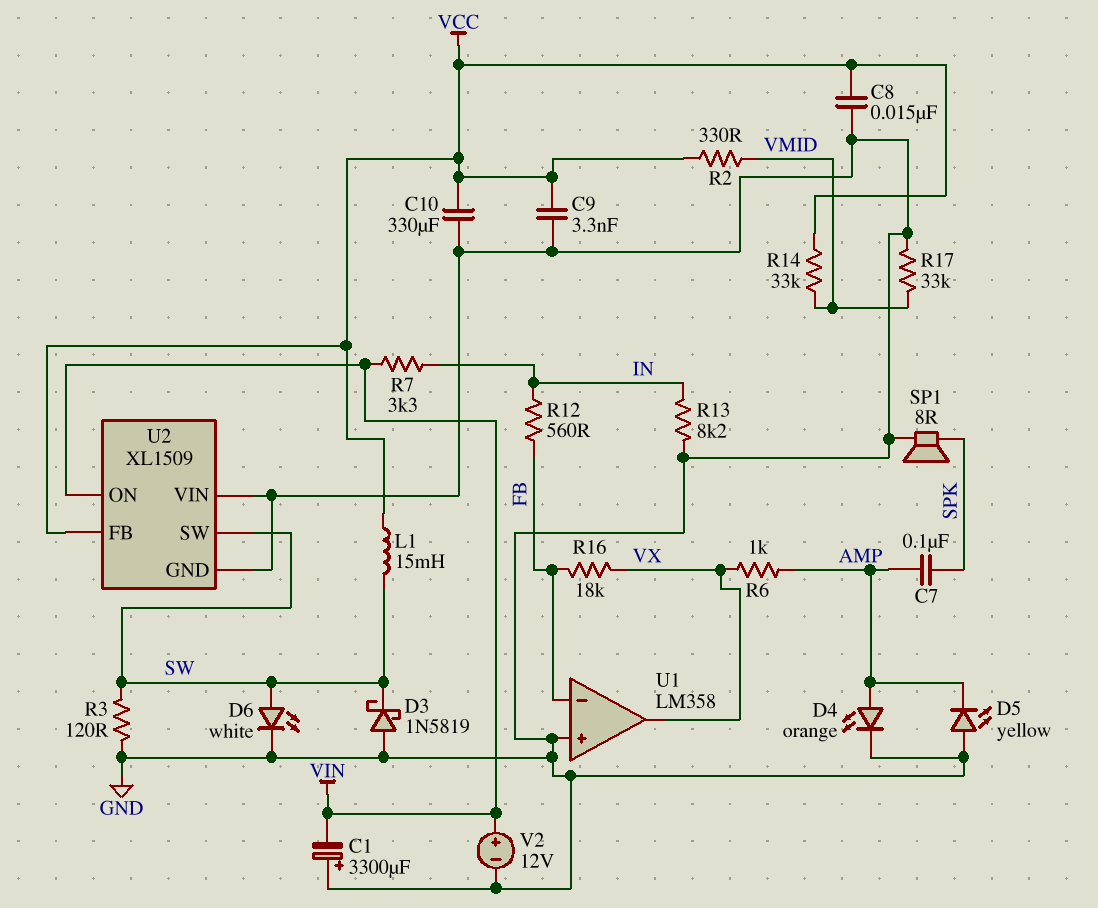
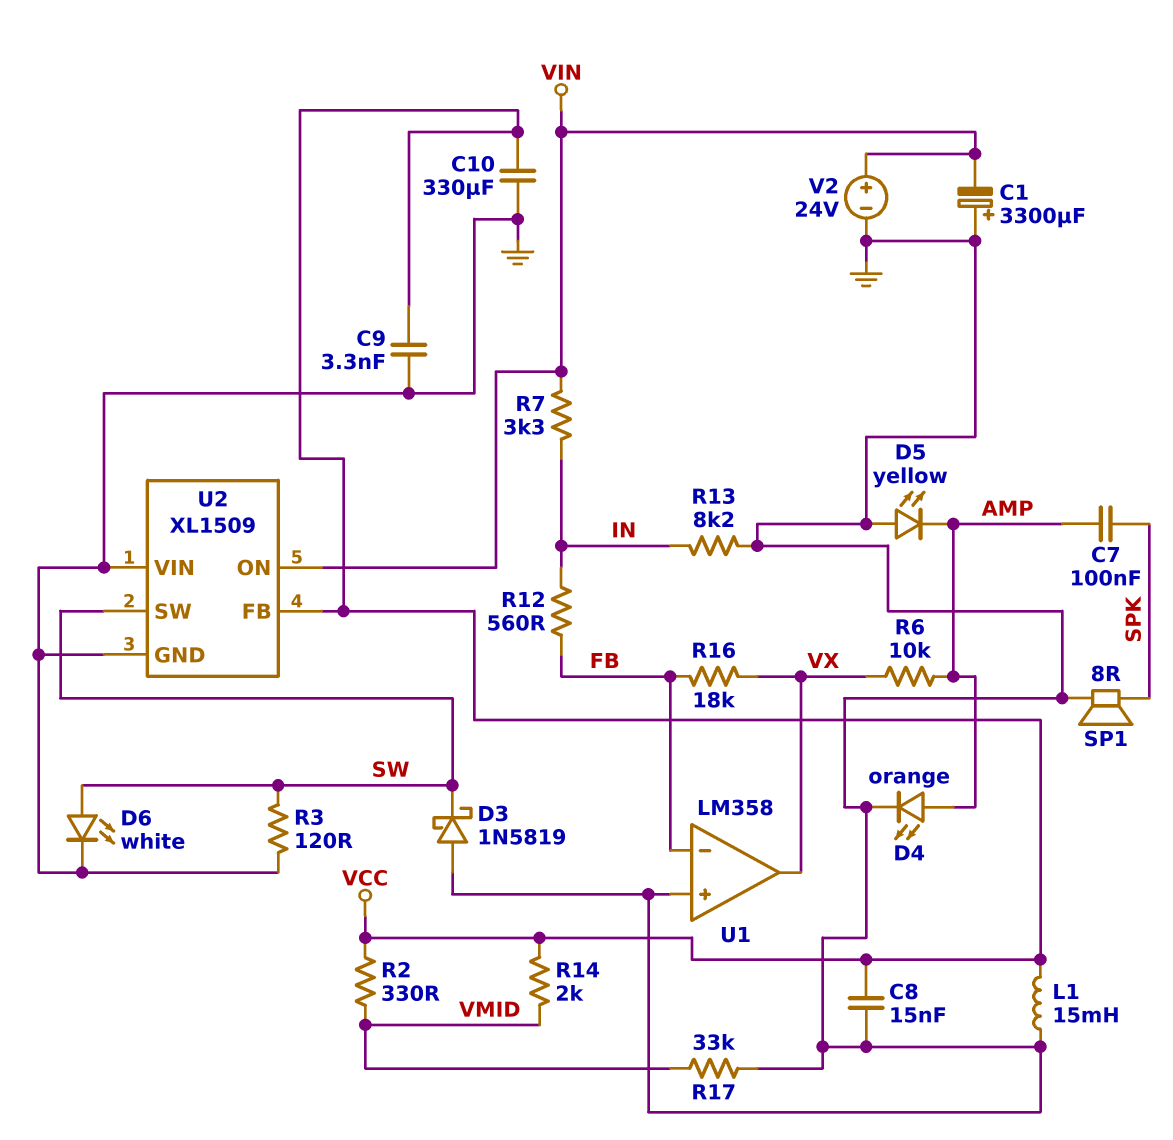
L1: 15mH (SW, VCC) -> 15mH (GND, VCC)
R6: 1k (AMP, VX) -> 10k (AMP, VX)
R14: 33k (VCC, VMID) -> 2k (VCC, VMID)
V2: 12V (plus VIN, minus GND) -> 24V (plus VIN, minus GND)

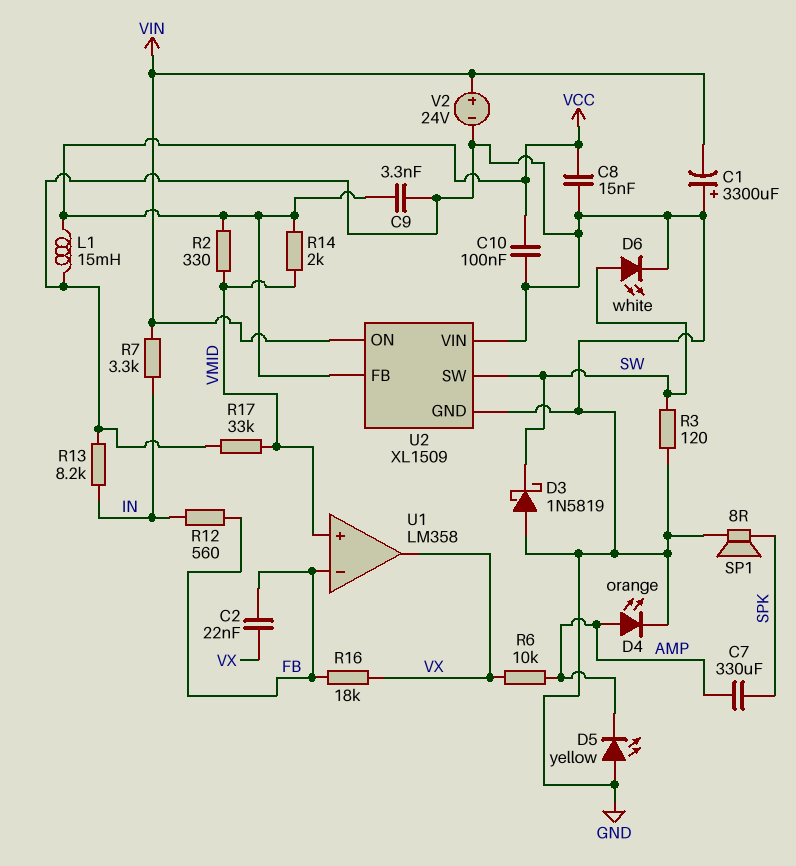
C2: none -> 22nF (FB, VX)
C7: 100nF (AMP, SPK) -> 330uF (AMP, SPK)
C10: 330uF (GND, VCC) -> 100nF (GND, VCC)
U1 pin in+: GND -> VMID

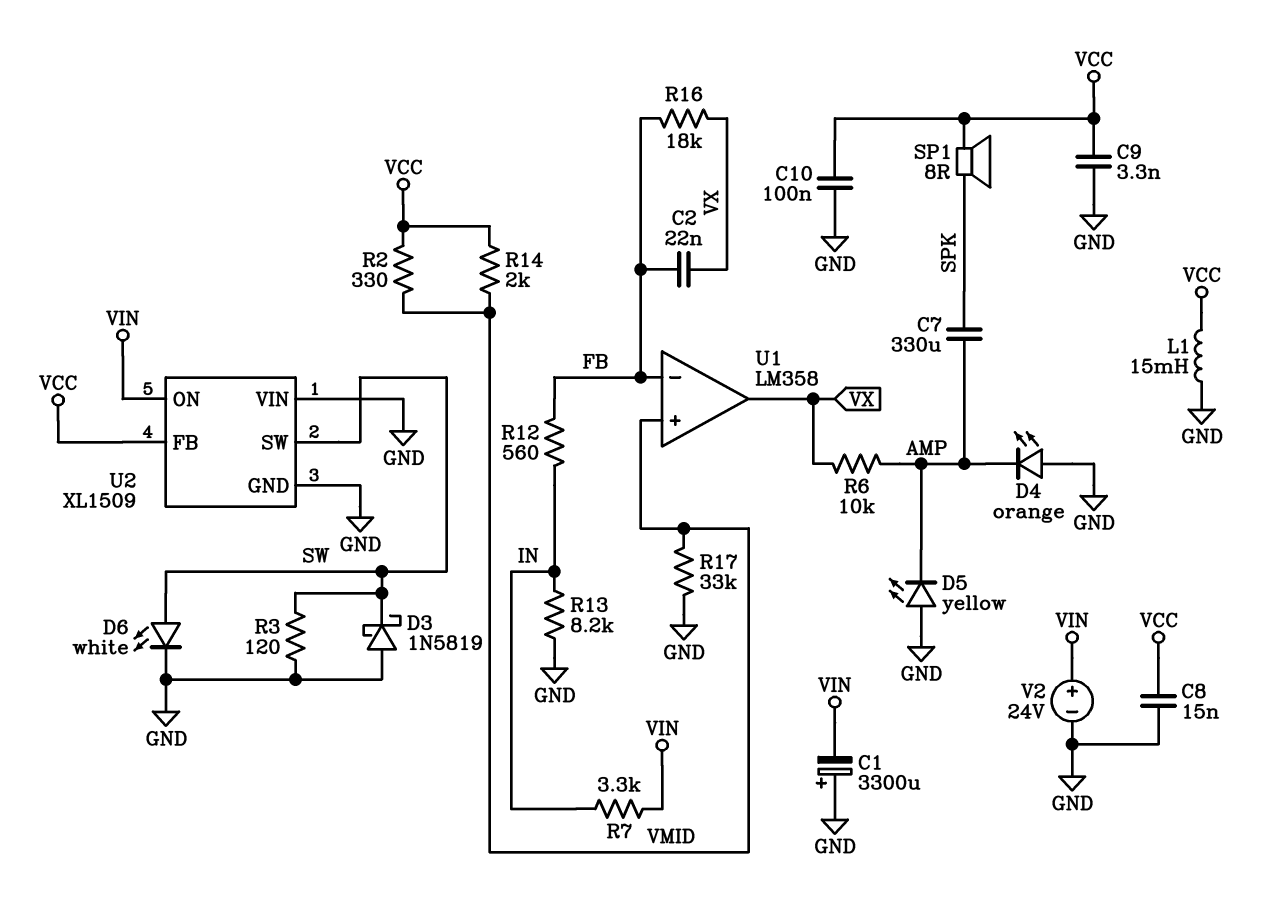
D4: LED orange (A AMP, K GND) -> LED orange (A GND, K AMP)
SP1: speaker 8R (GND, SPK) -> speaker 8R (SPK, VCC)

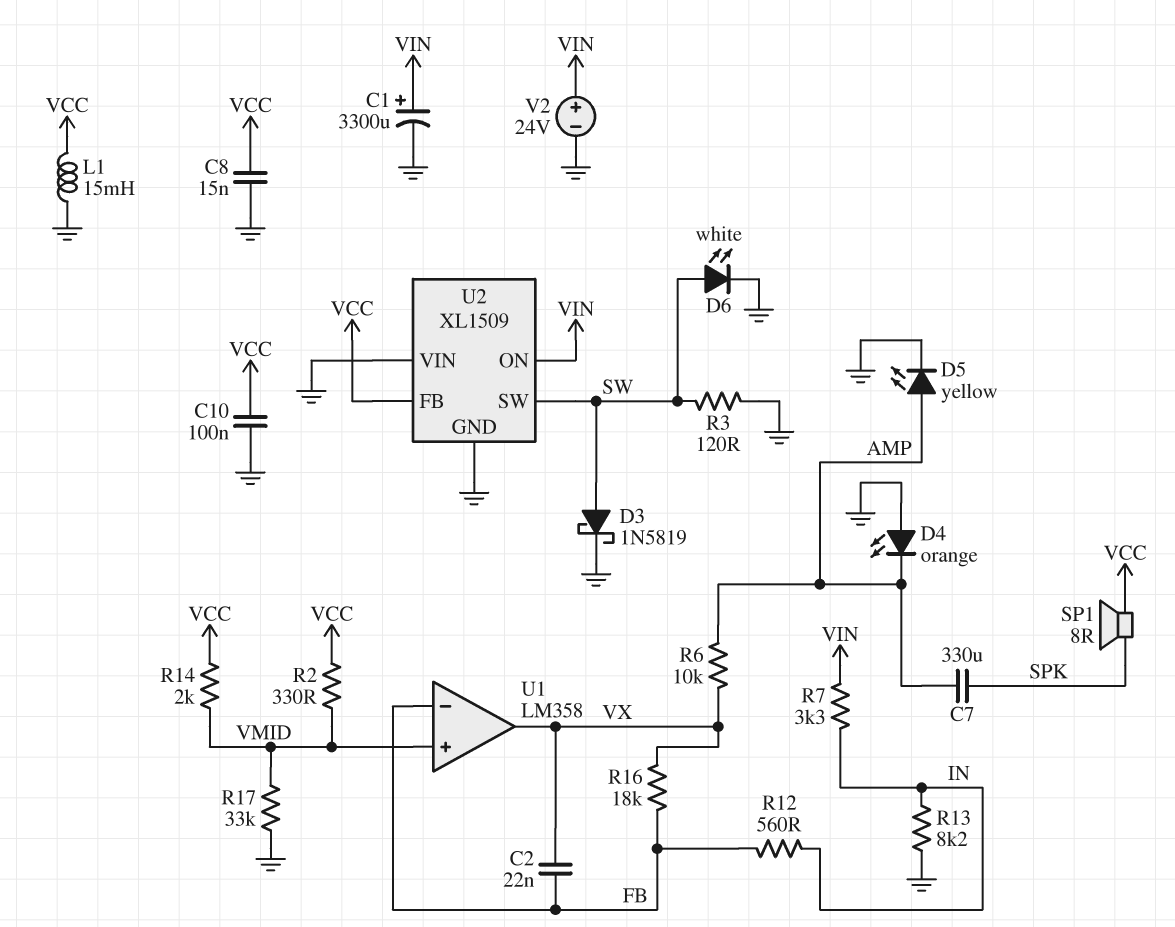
C1: 3300uF (plus GND, minus VIN) -> 3300uF (plus VIN, minus GND)
C9: 3.3nF (GND, VCC) -> none
D3: schottky 1N5819 (A GND, K SW) -> schottky 1N5819 (A SW, K GND)
D5: LED yellow (A GND, K AMP) -> LED yellow (A AMP, K GND)

